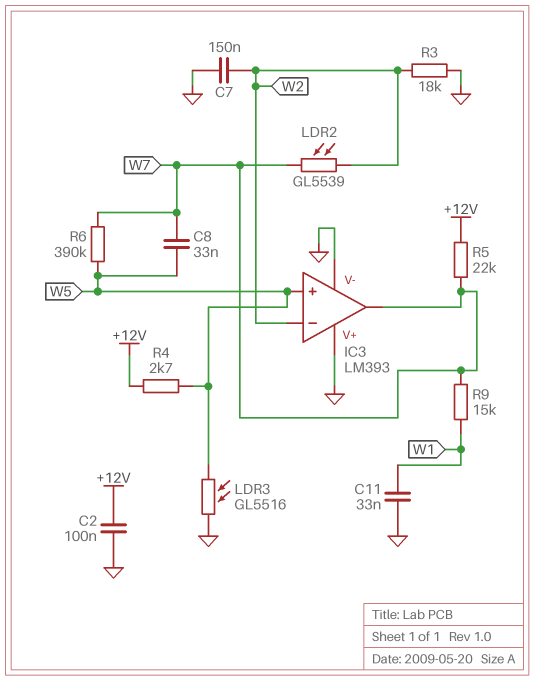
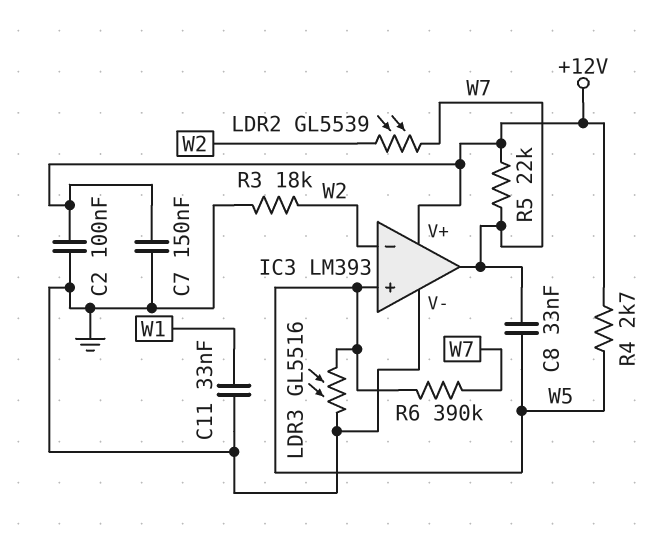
C7: 150nF (GND, W2) -> 150nF (+12V, GND)
IC3 pin V+: GND -> +12V
R9: 15k (W1, W7) -> none

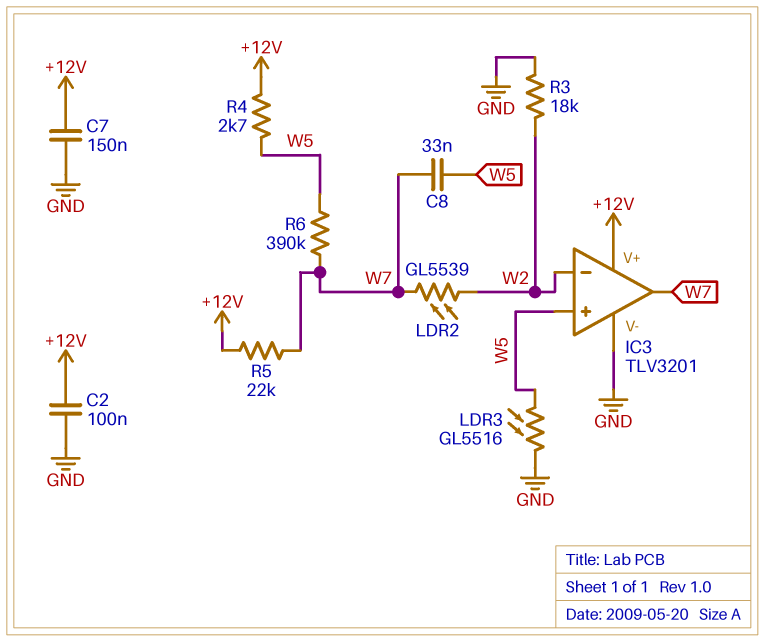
C11: 33nF (GND, W1) -> none
IC3: LM393 -> TLV3201

